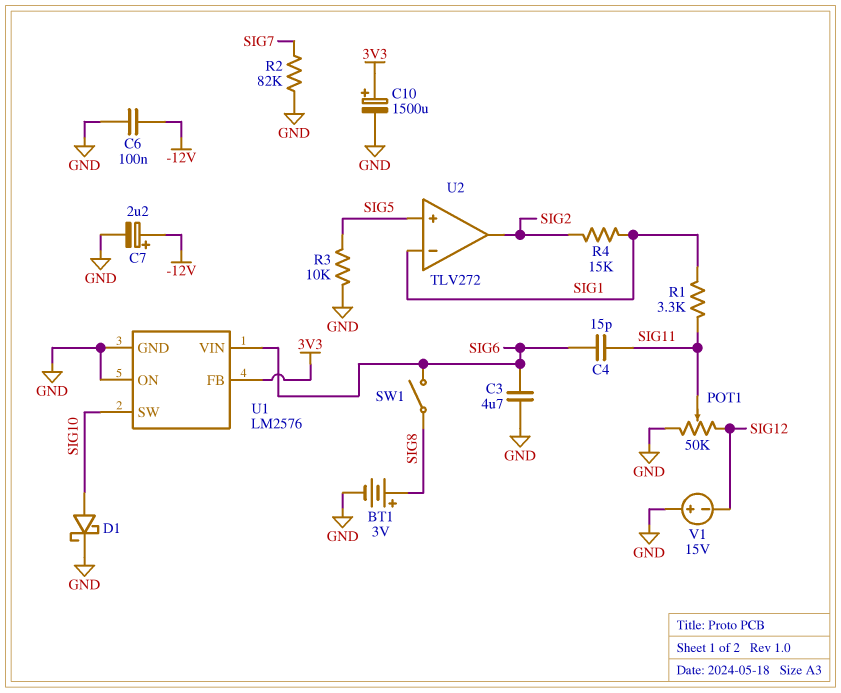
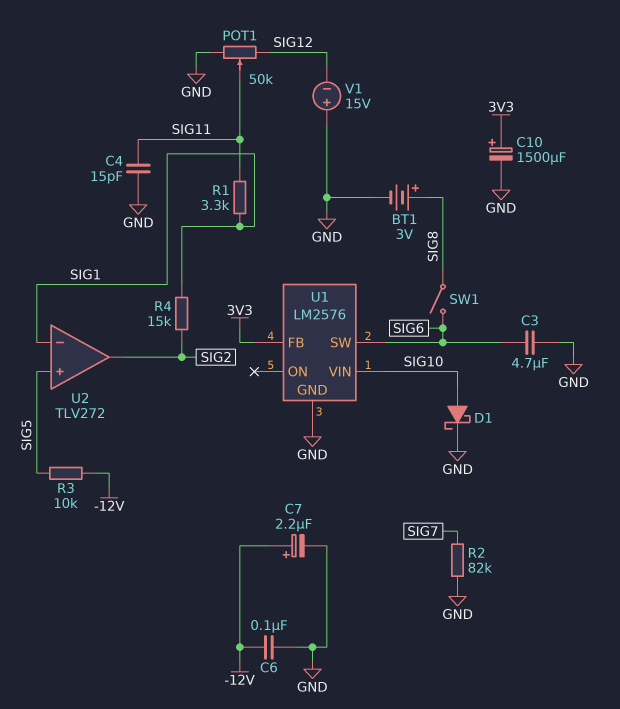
C4: 15pF (SIG6, SIG11) -> 15pF (GND, SIG11)
R3: 10k (GND, SIG5) -> 10k (-12V, SIG5)
U1 pin ON: GND -> none
U1 pin SW: SIG10 -> SIG6
U1 pin VIN: SIG6 -> SIG10

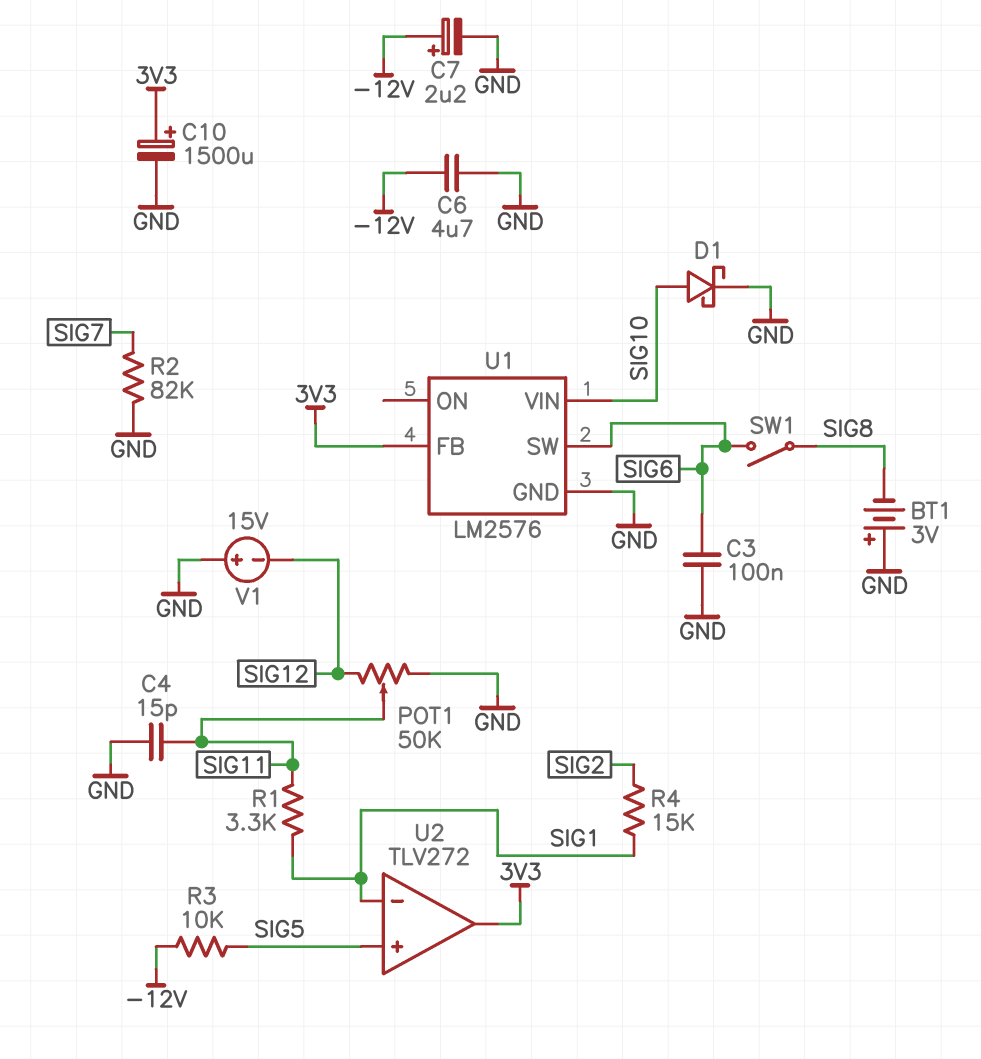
BT1: 3V (plus SIG8, minus GND) -> 3V (plus GND, minus SIG8)
C3: 4.7uF (GND, SIG6) -> 100nF (GND, SIG6)
C6: 100nF (-12V, GND) -> 4.7uF (-12V, GND)
U2 pin out: SIG2 -> 3V3

